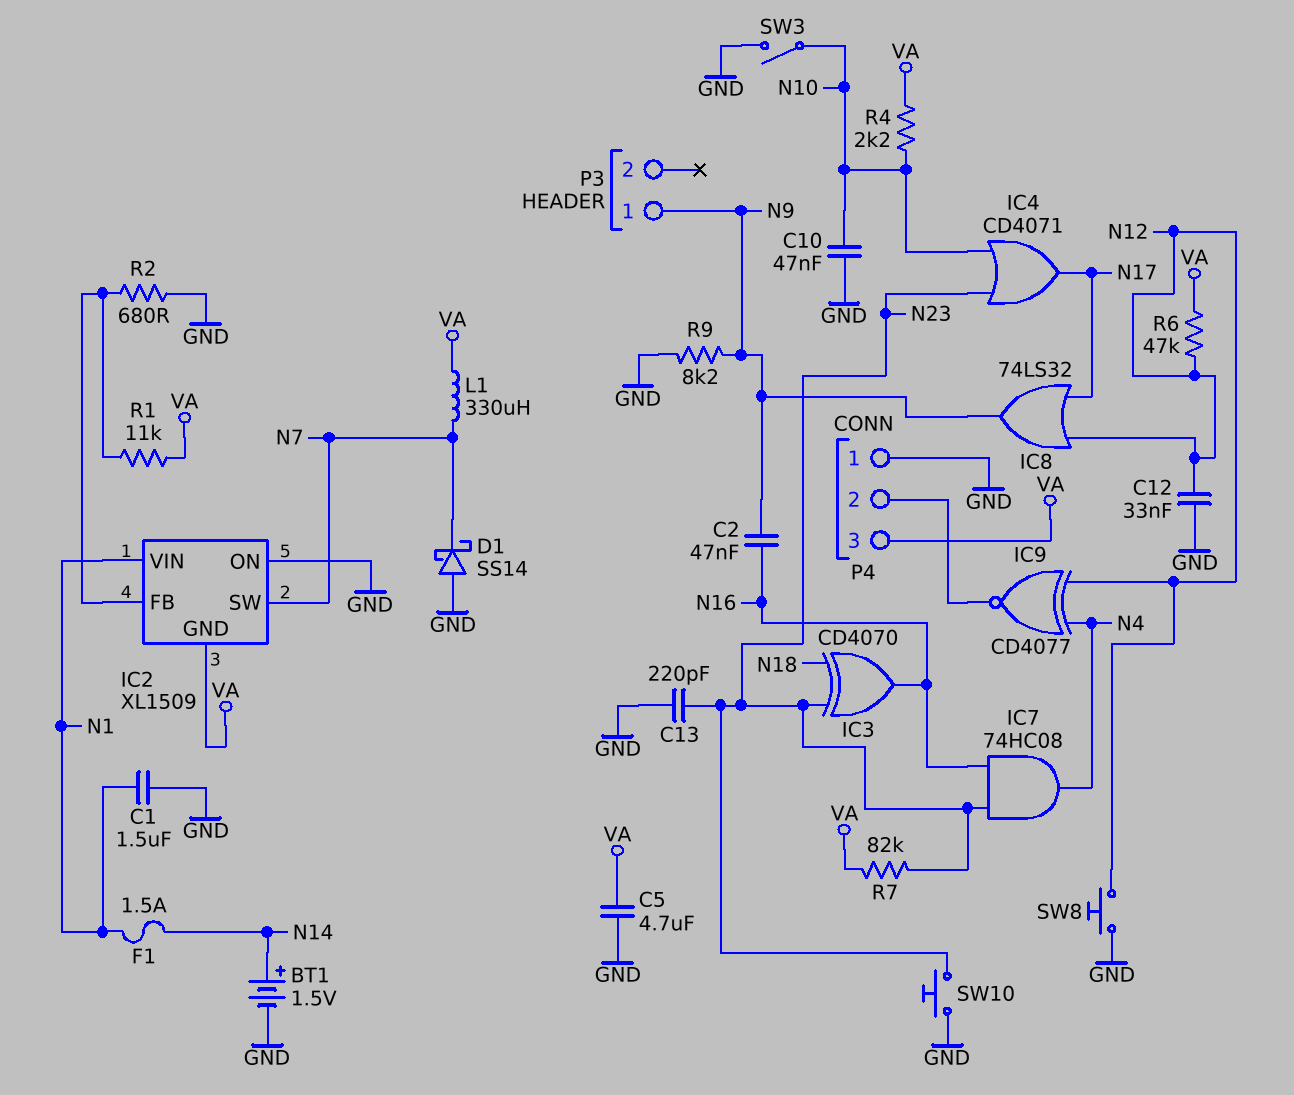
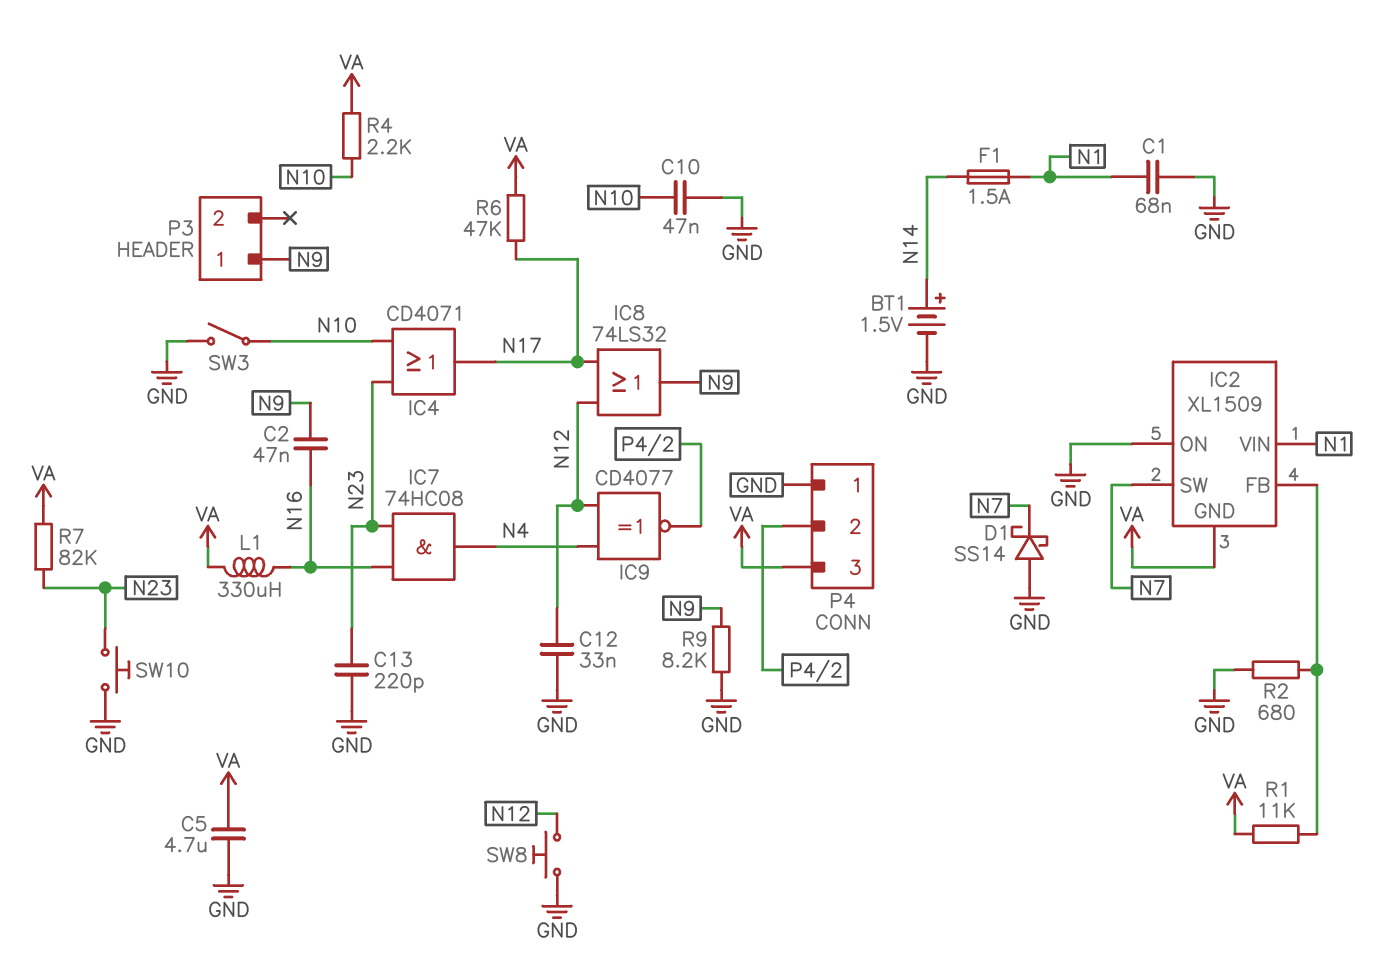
C1: 1.5uF (GND, N1) -> 68nF (GND, N1)
IC3: XOR CD4070 (in N18, in N23, out N16) -> none
L1: 330uH (N7, VA) -> 330uH (N16, VA)
R6: 47k (N12, VA) -> 47k (N17, VA)

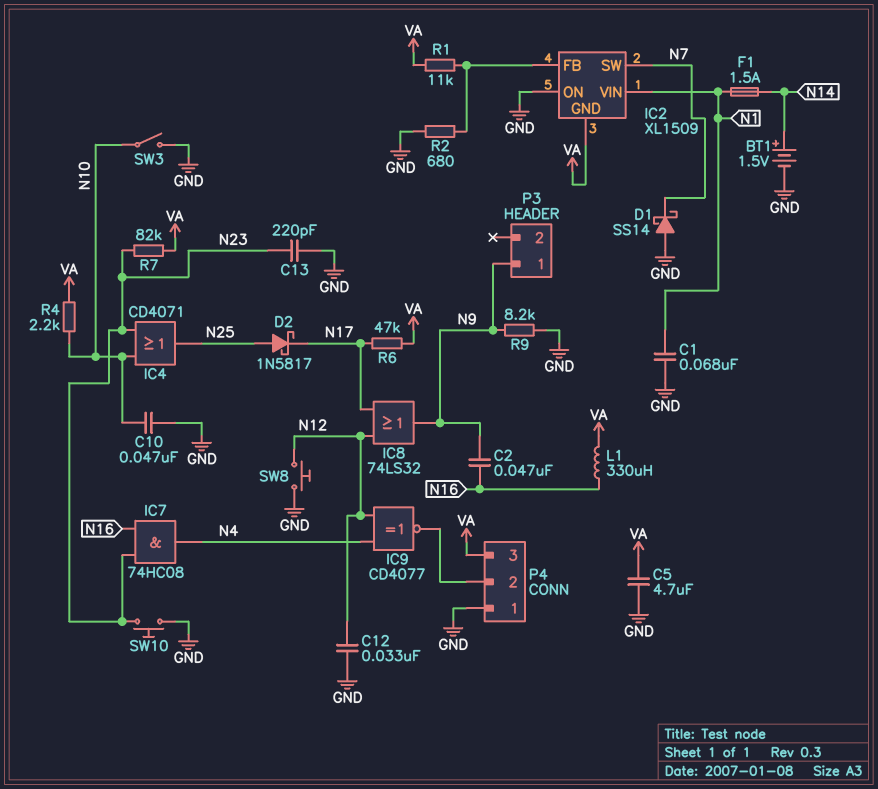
D2: none -> schottky 1N5817 (A N25, K N17)
IC4: OR CD4071 (in N10, in N23, out N17) -> OR CD4071 (in N10, in N23, out N25)

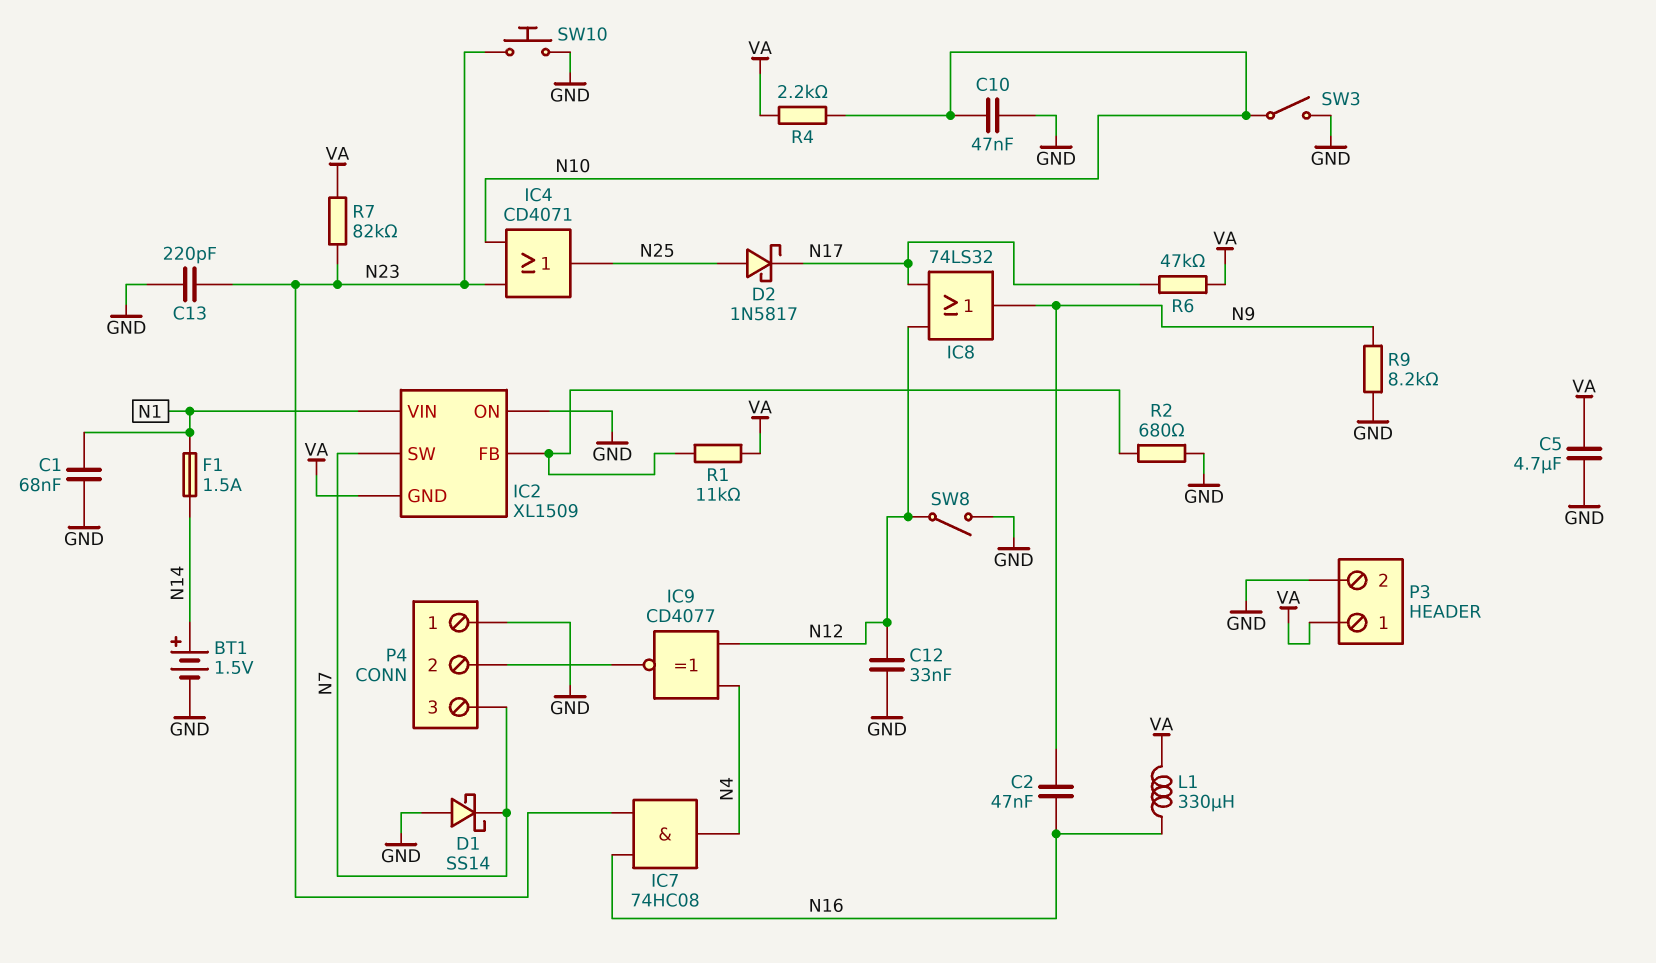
P3 pin 1: N9 -> VA
P3 pin 2: none -> GND
P4 pin 3: VA -> N7
SW8: button (GND, N12) -> switch (GND, N12)

